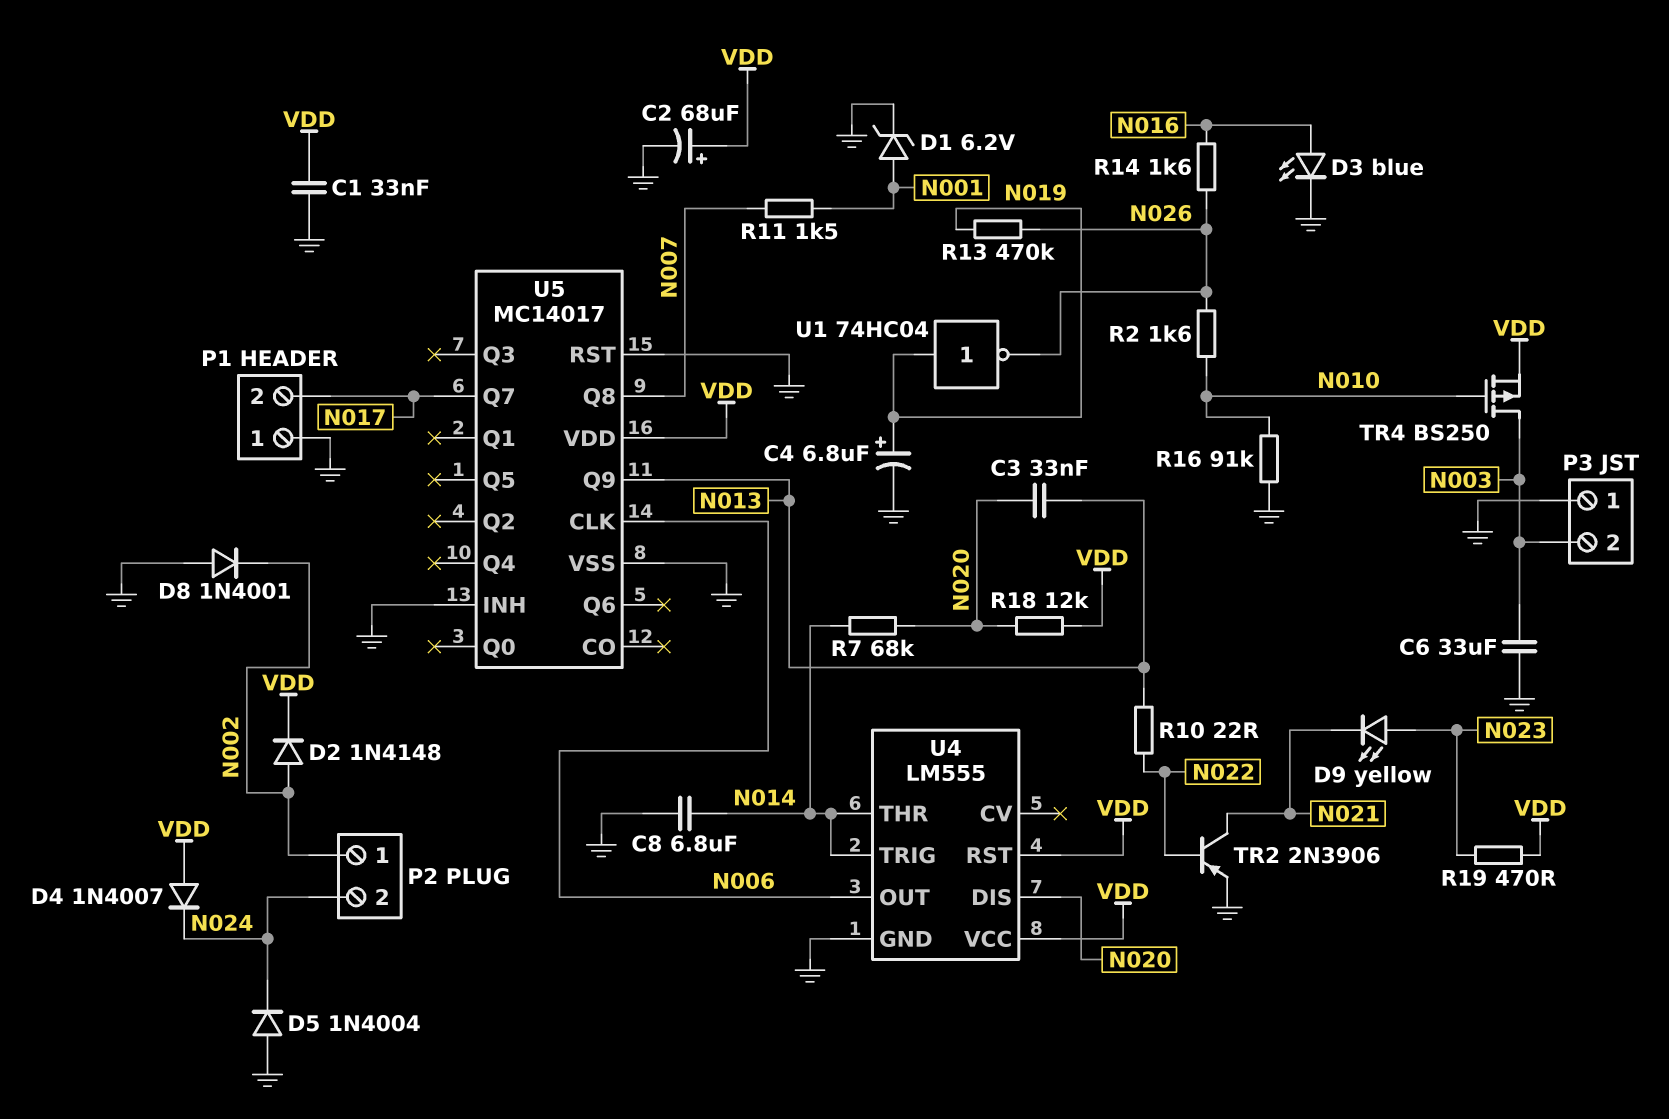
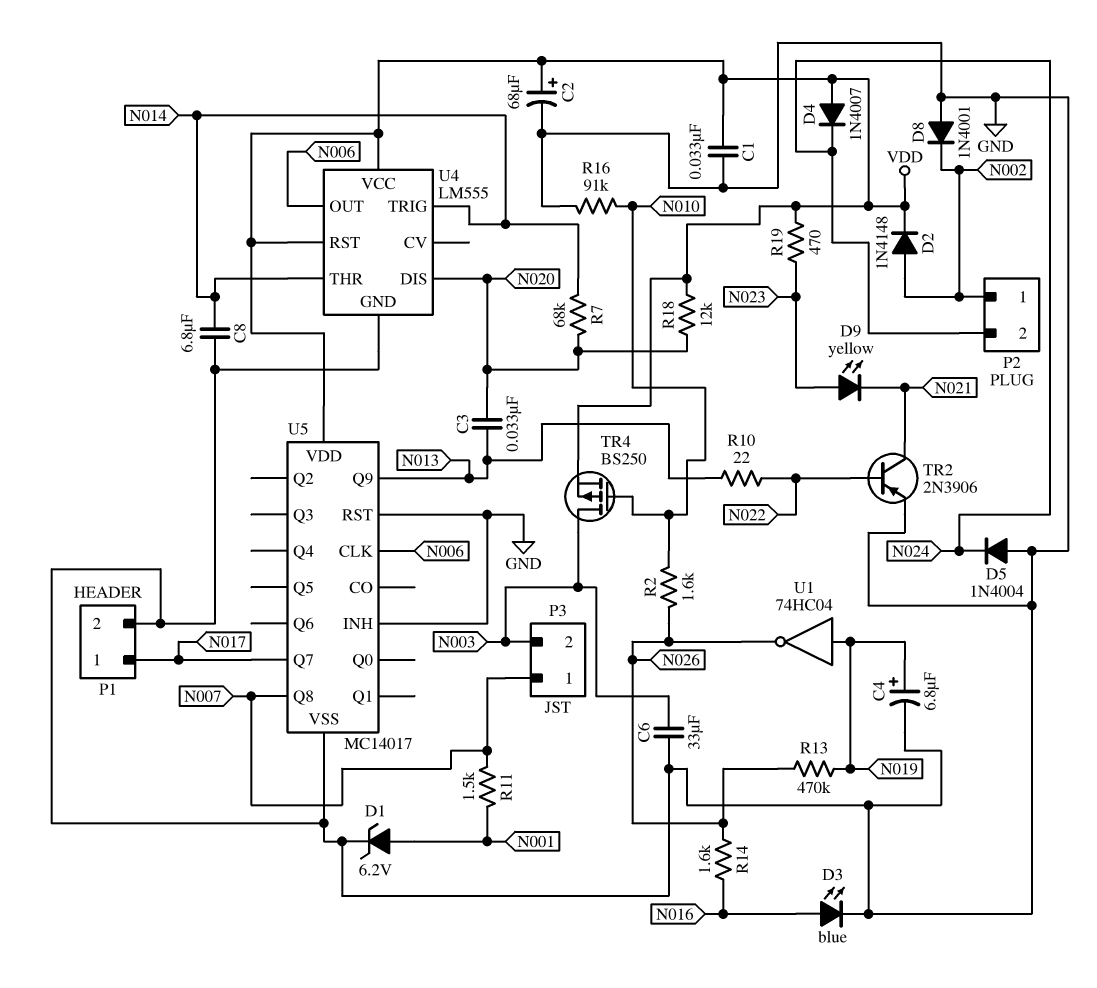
P1 pin 1: GND -> N017
P1 pin 2: N017 -> GND
P3 pin 1: GND -> N007

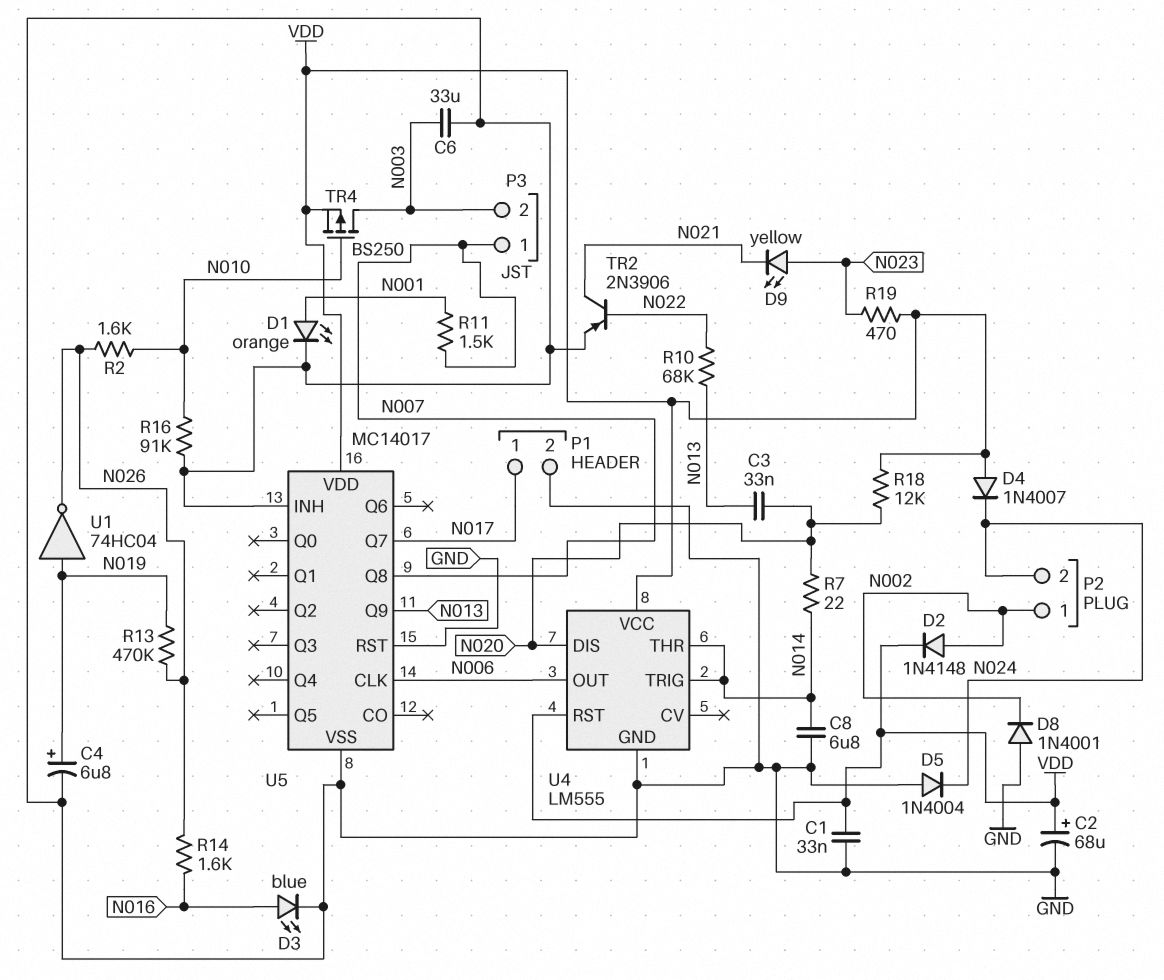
D1: zener 6.2V (A N001, K GND) -> LED orange (A N001, K GND)
R7: 68k (N014, N020) -> 22 (N014, N020)
R10: 22 (N013, N022) -> 68k (N013, N022)

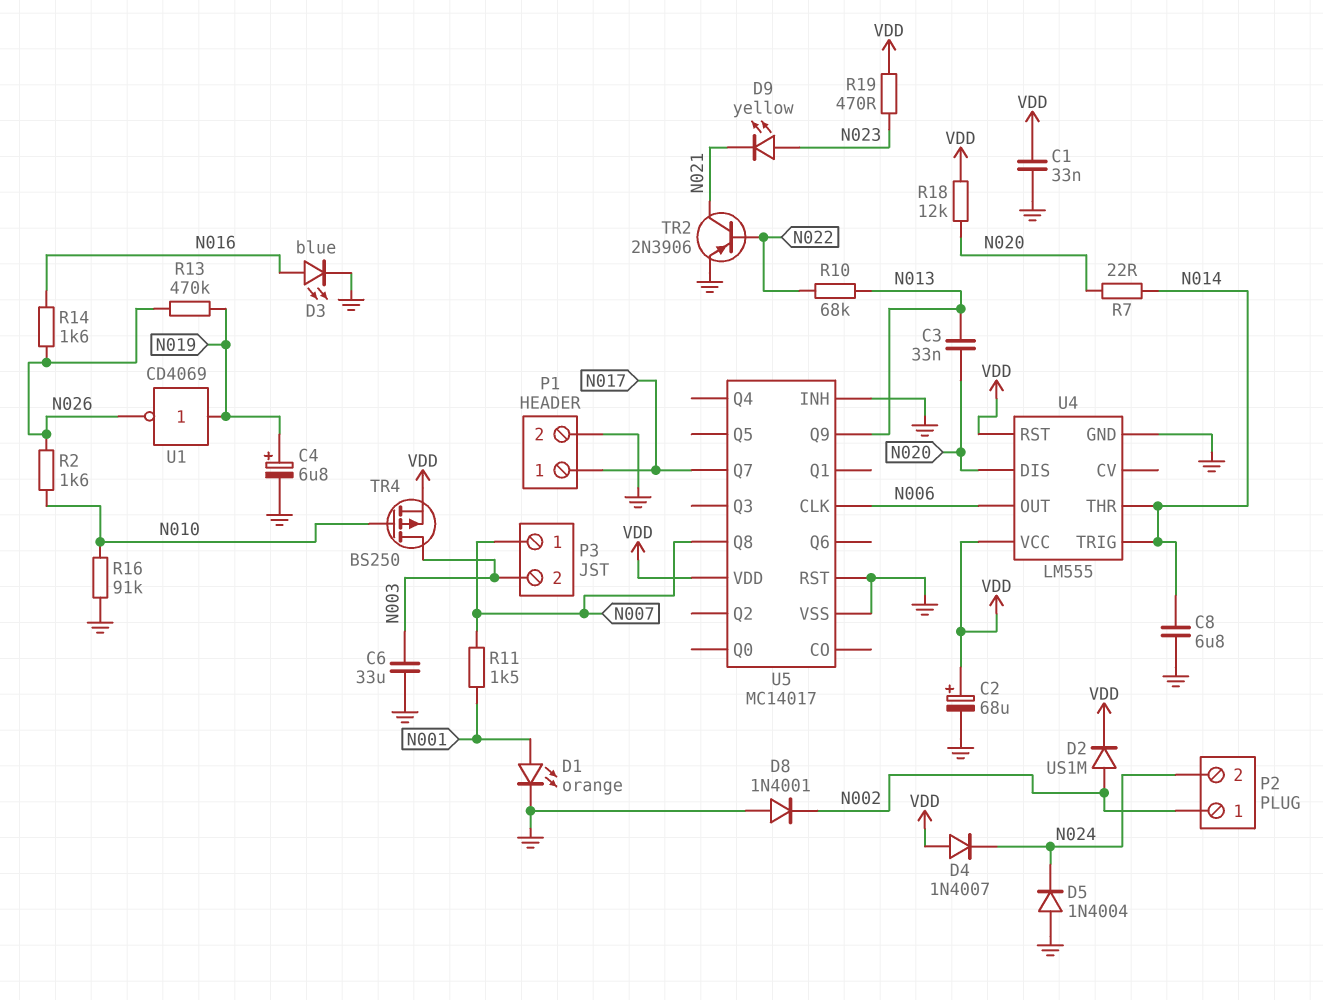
D2: diode 1N4148 (A N002, K VDD) -> diode US1M (A N002, K VDD)
U1: NOT 74HC04 (in N019, out N026) -> NOT CD4069 (in N019, out N026)

